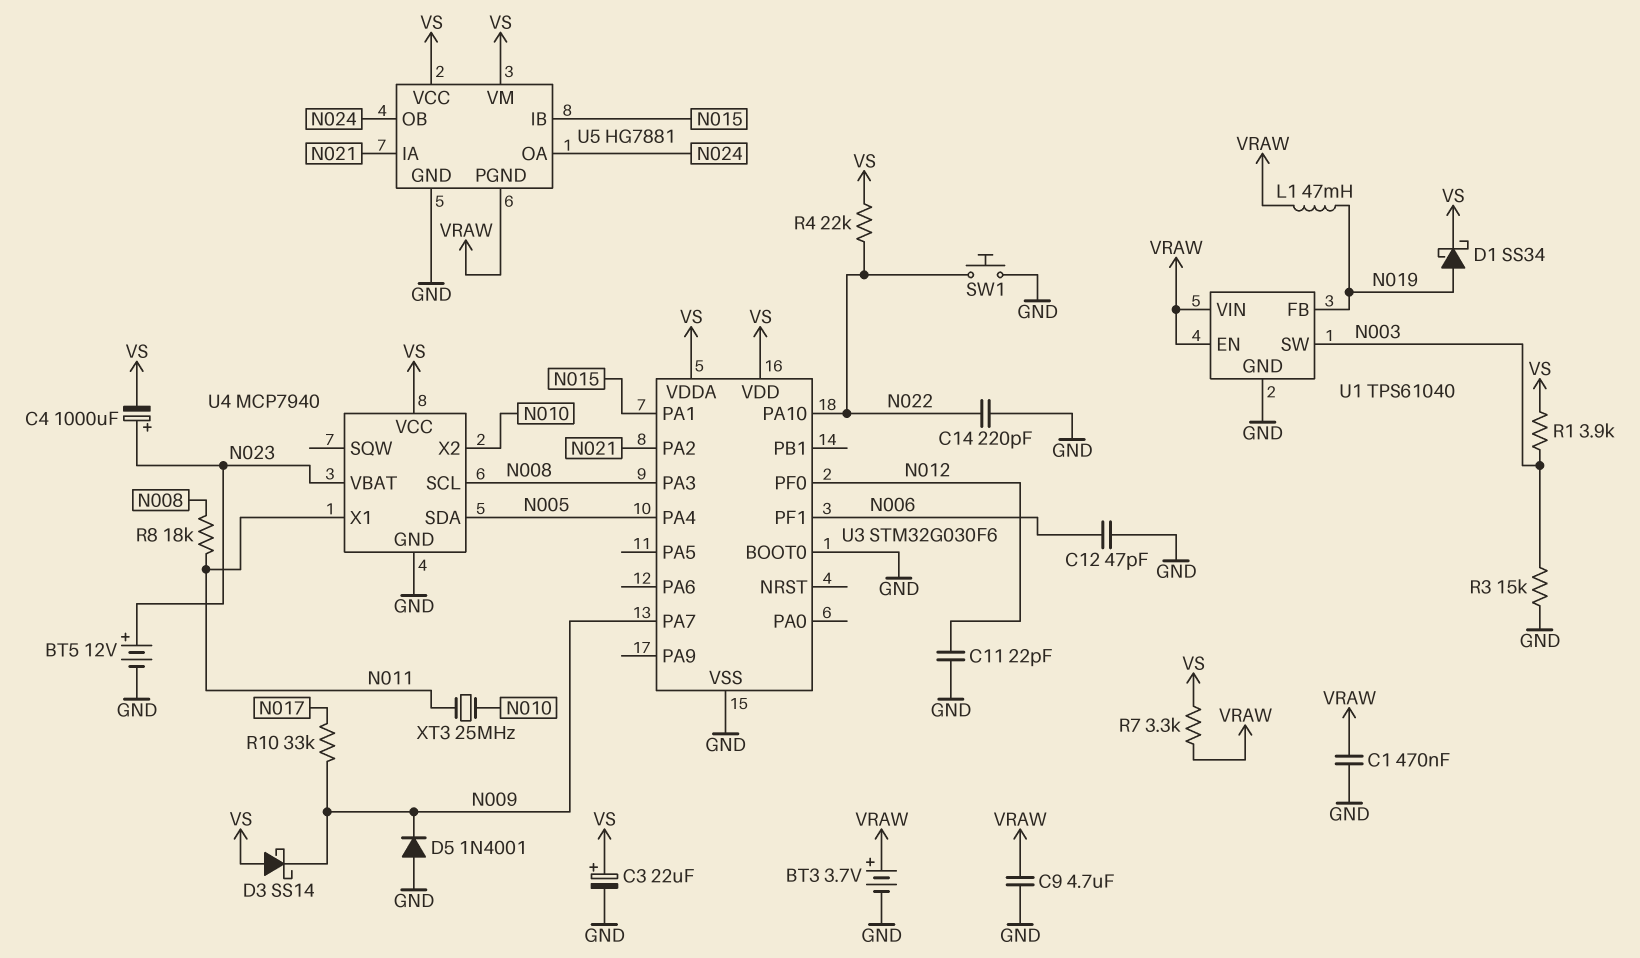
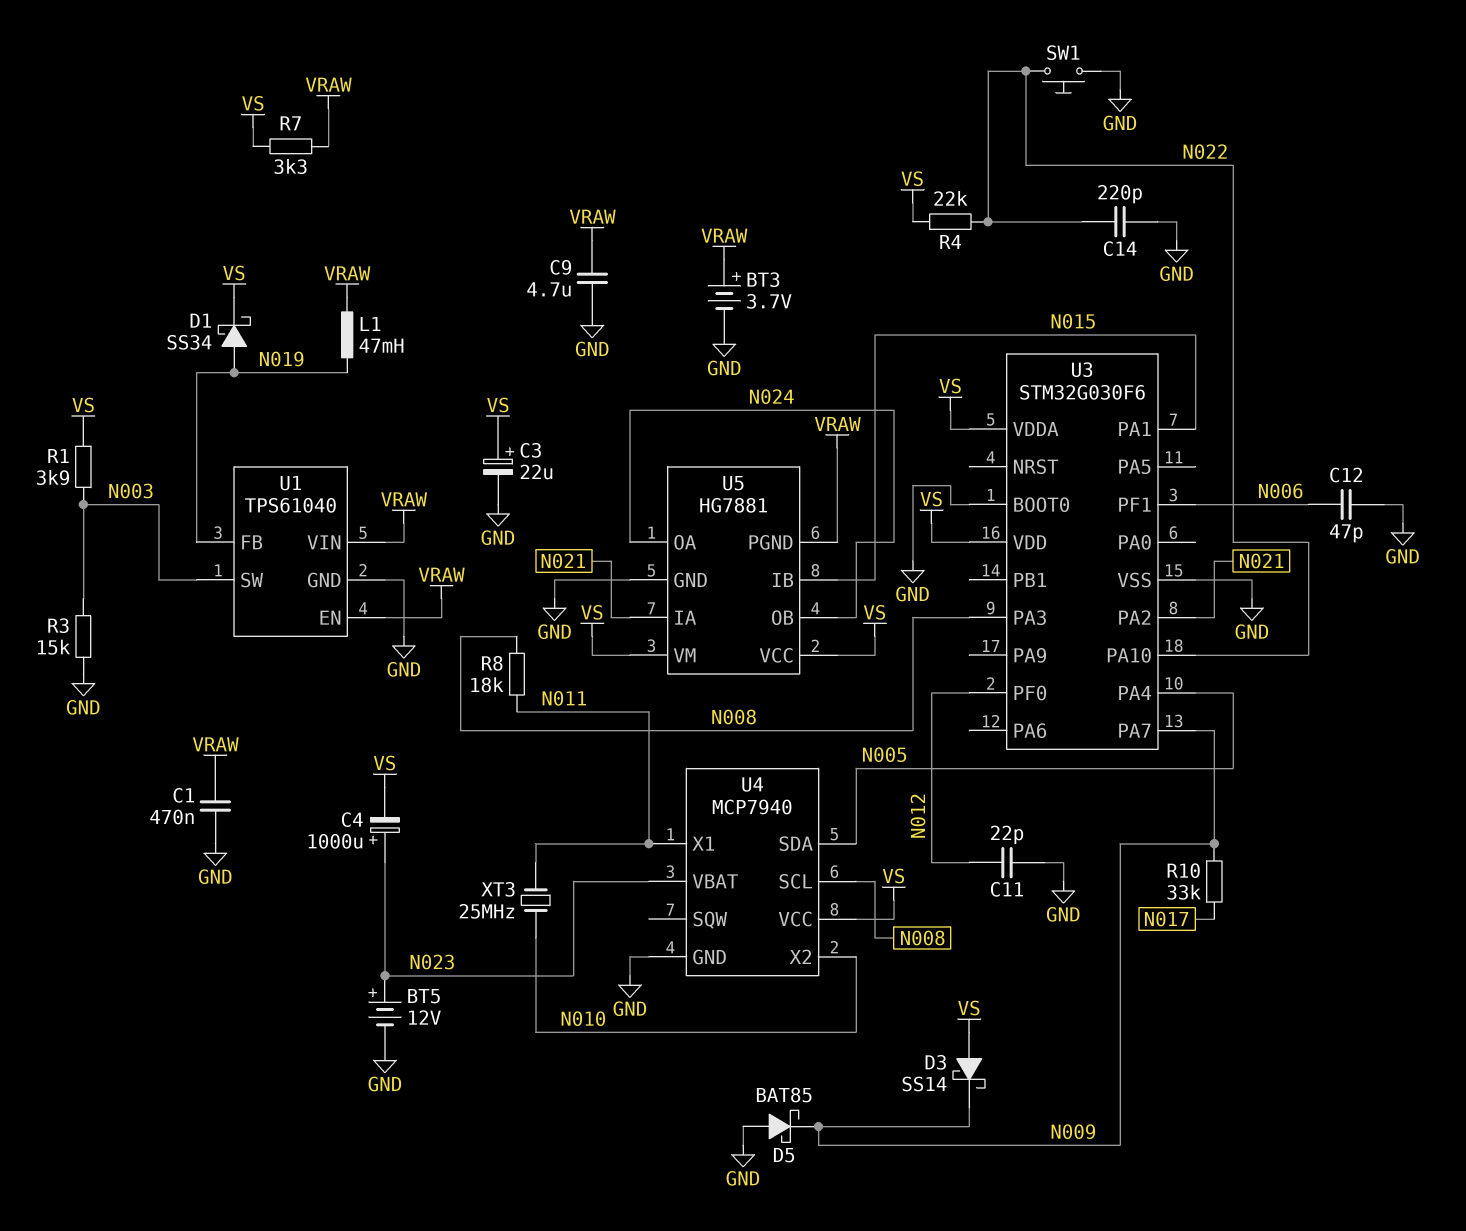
D5: diode 1N4001 (A GND, K N009) -> schottky BAT85 (A GND, K N009)

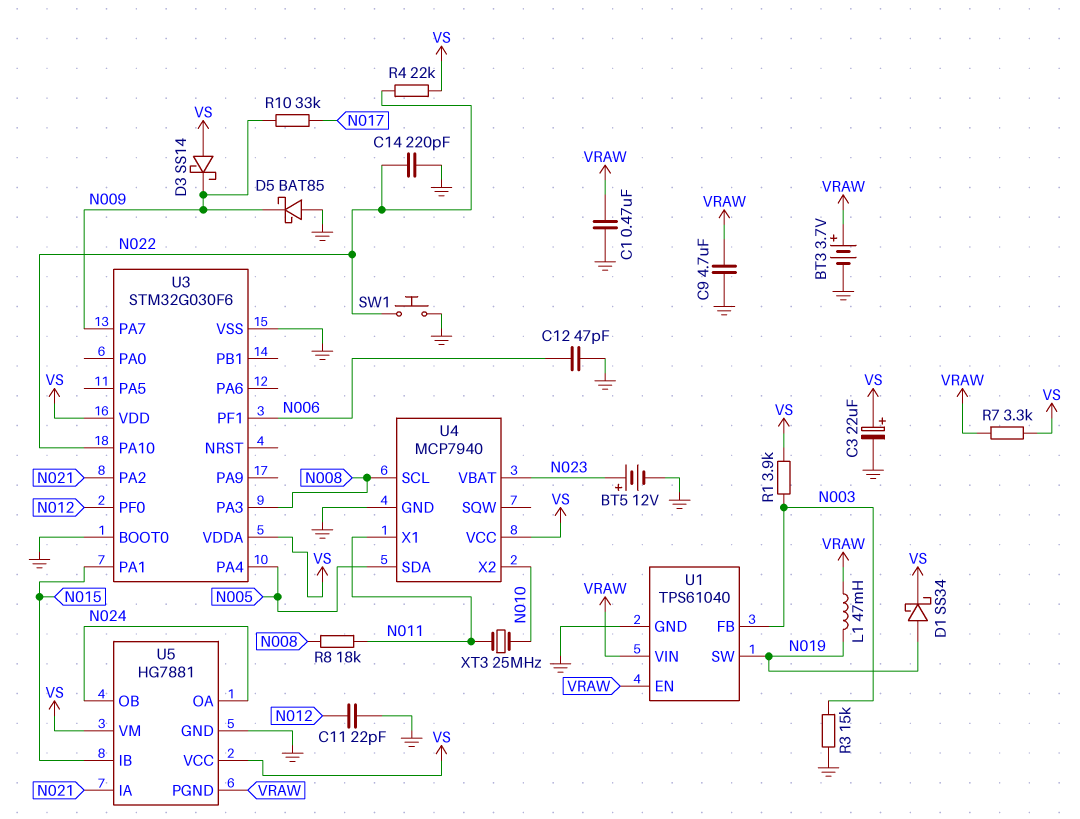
C4: 1000uF (plus N023, minus VS) -> none
U1 pin FB: N019 -> N003
U1 pin SW: N003 -> N019

